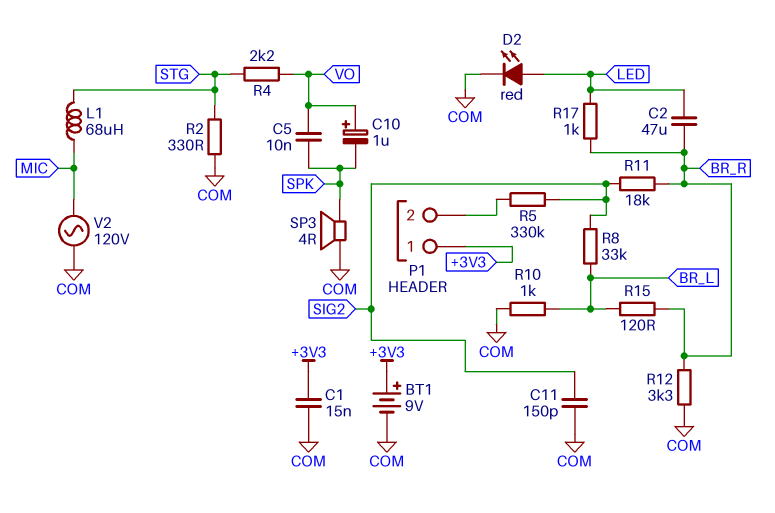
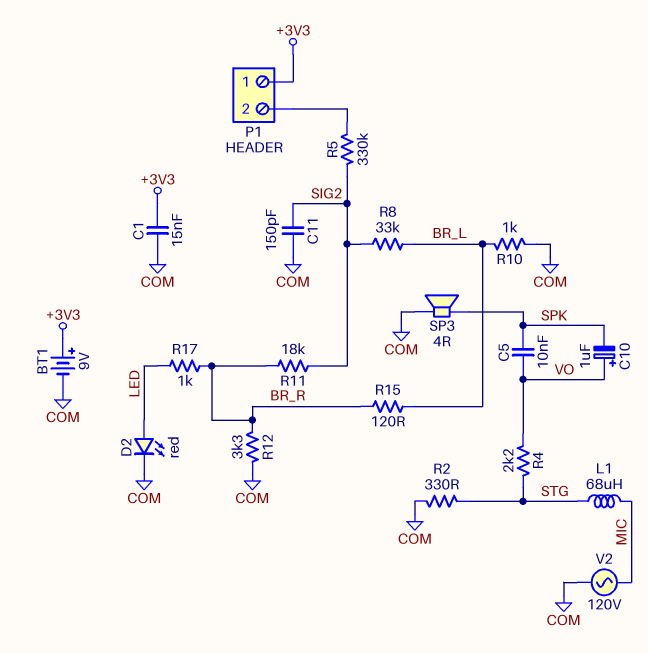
C2: 47uF (BR_R, LED) -> none

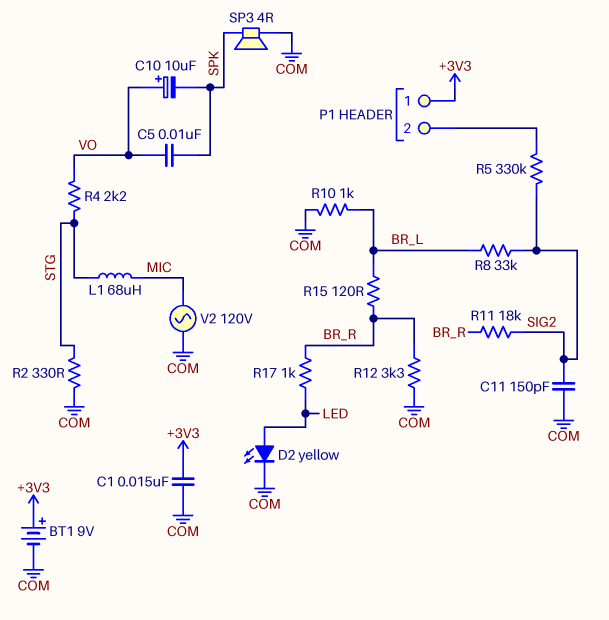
C10: 1uF (plus VO, minus SPK) -> 10uF (plus VO, minus SPK)
D2: LED red (A LED, K COM) -> LED yellow (A LED, K COM)

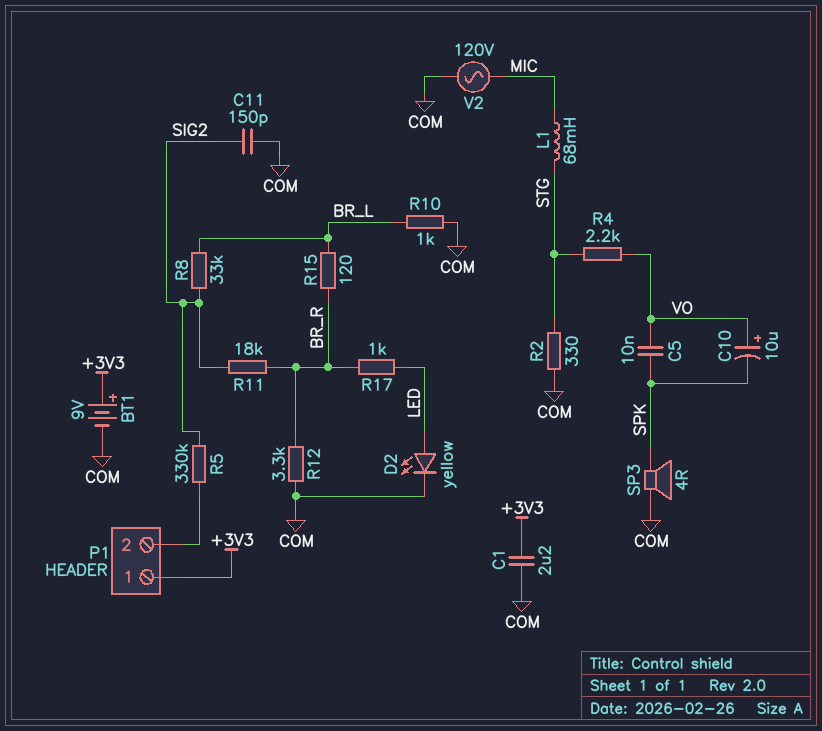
C1: 15nF (+3V3, COM) -> 2.2uF (+3V3, COM)
L1: 68uH (MIC, STG) -> 68mH (MIC, STG)

